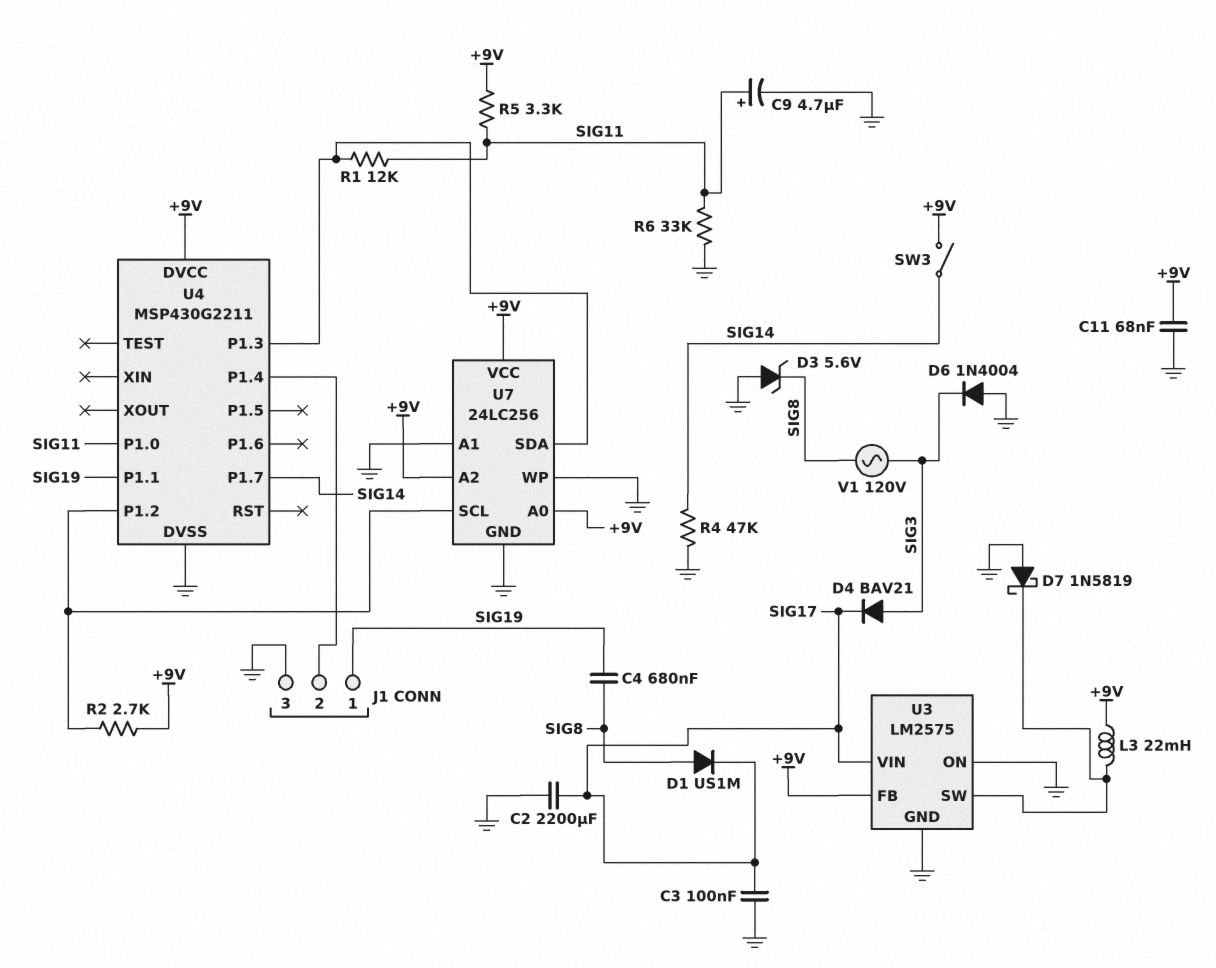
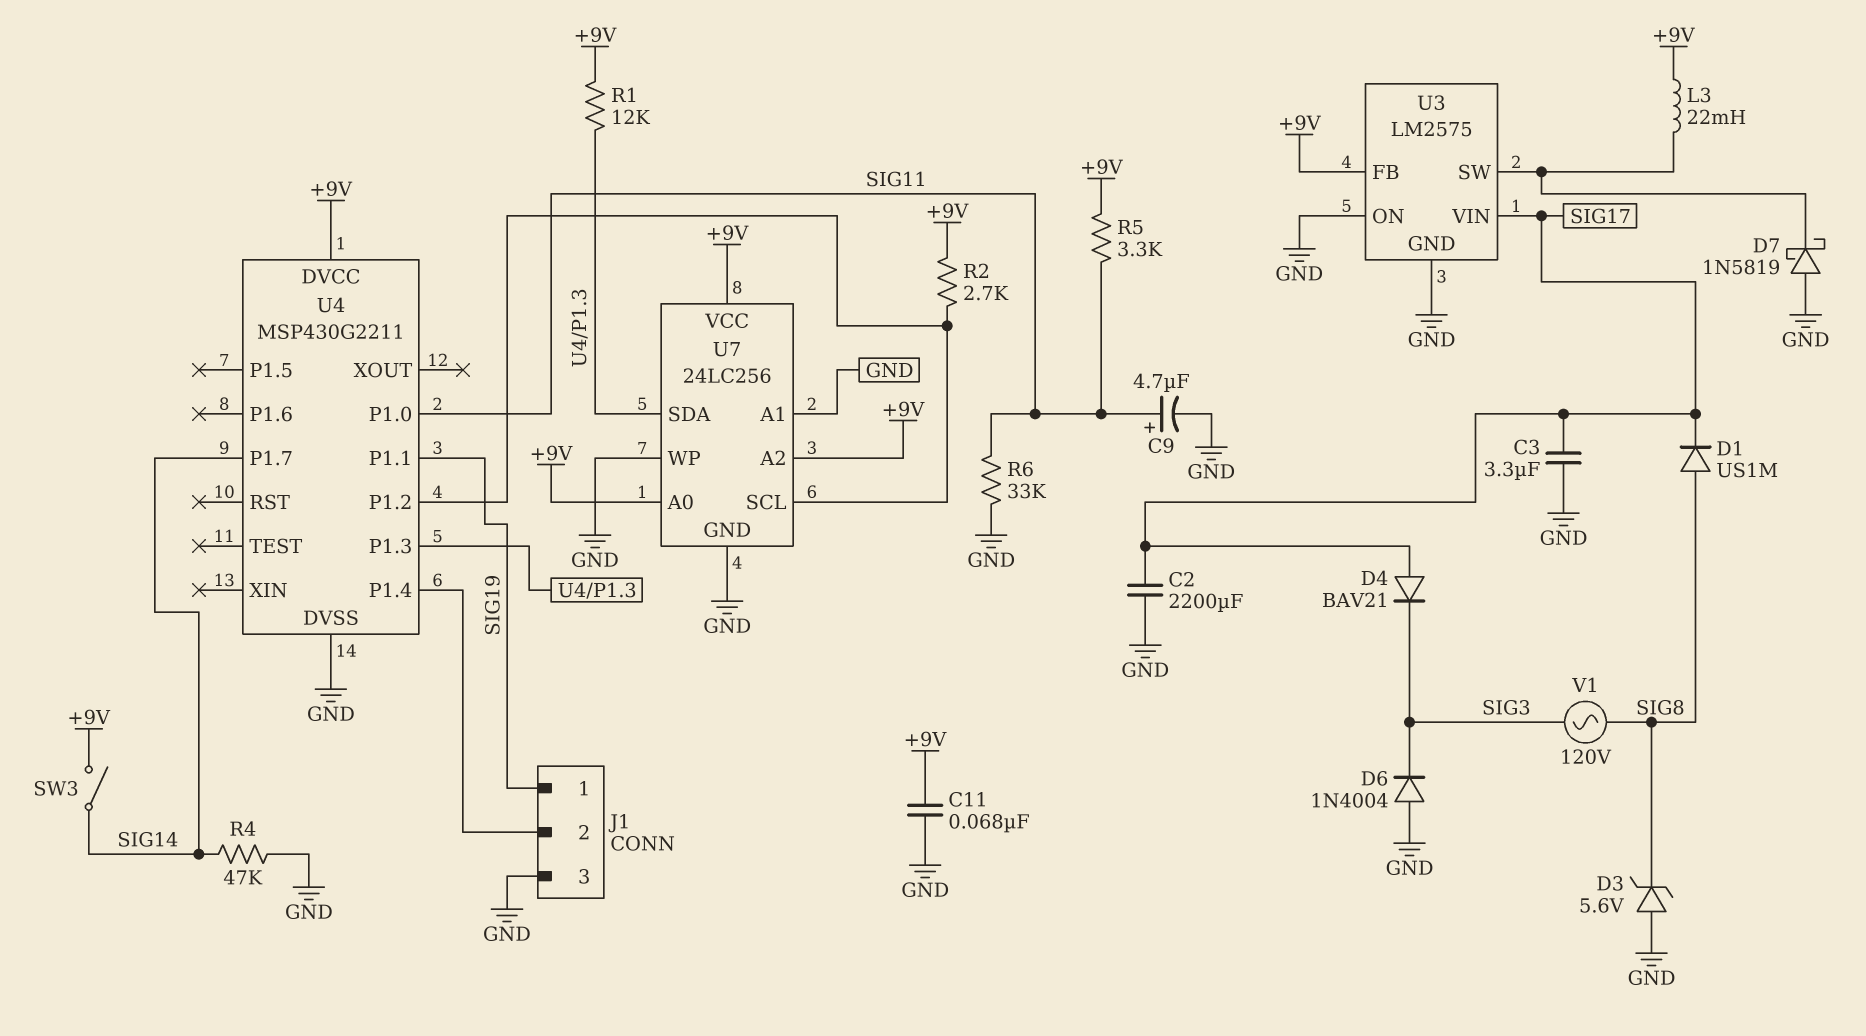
C3: 100nF (GND, SIG17) -> 3.3uF (GND, SIG17)
C4: 680nF (SIG8, SIG19) -> none
D4: diode BAV21 (A SIG3, K SIG17) -> diode BAV21 (A SIG17, K SIG3)
R1: 12k (SIG11, U4/P1.3) -> 12k (+9V, U4/P1.3)

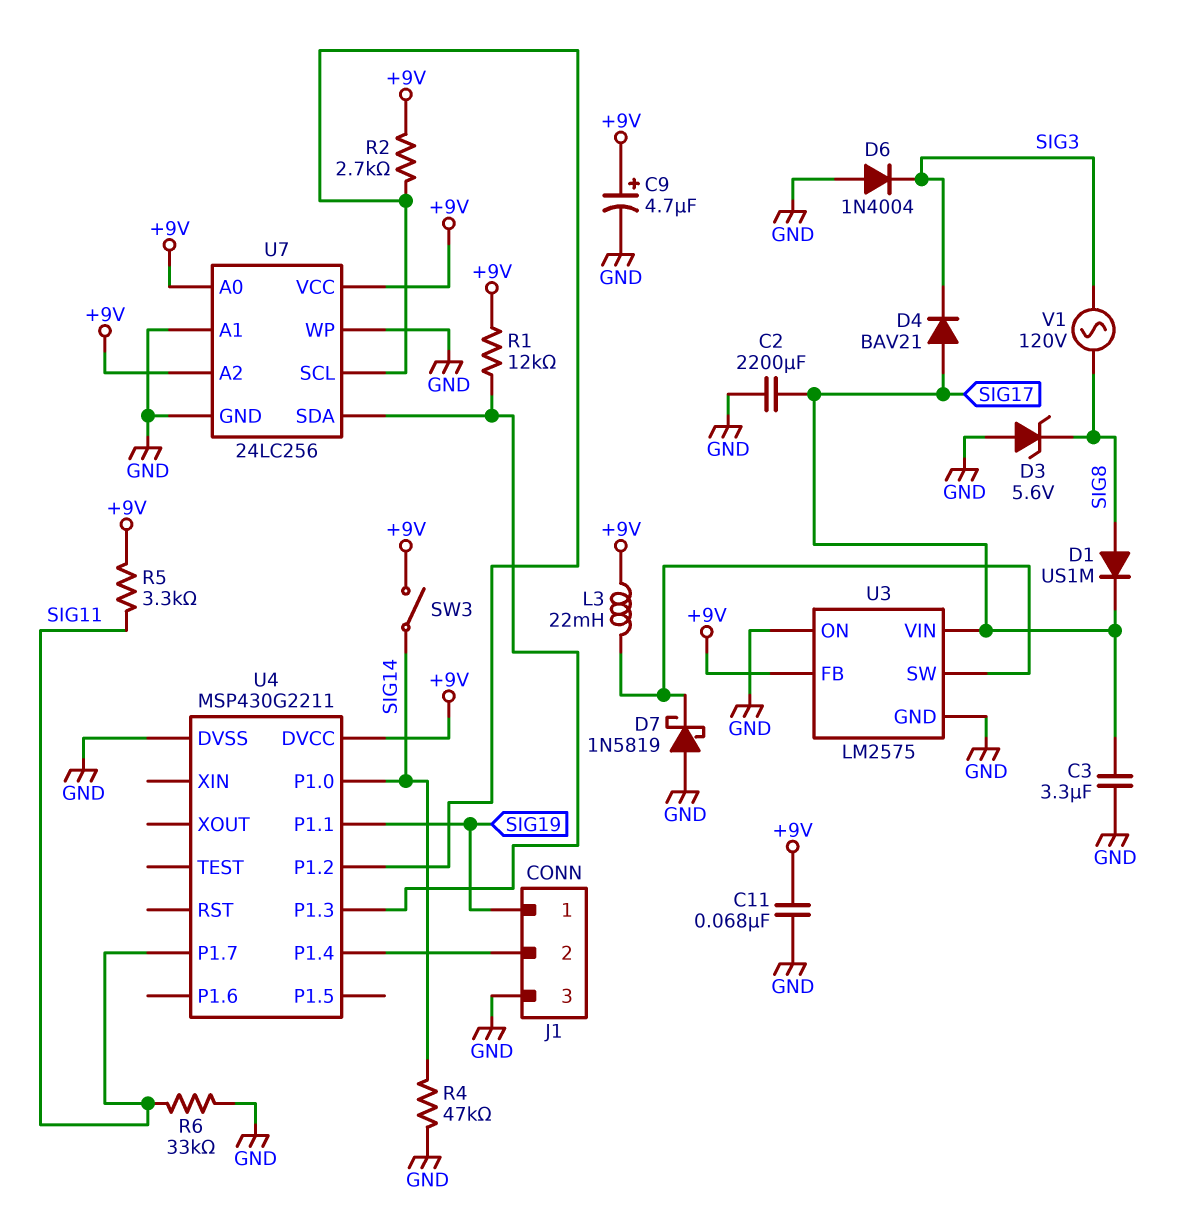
C9: 4.7uF (plus SIG11, minus GND) -> 4.7uF (plus +9V, minus GND)
U4 pin P1.0: SIG11 -> SIG14
U4 pin P1.7: SIG14 -> SIG11

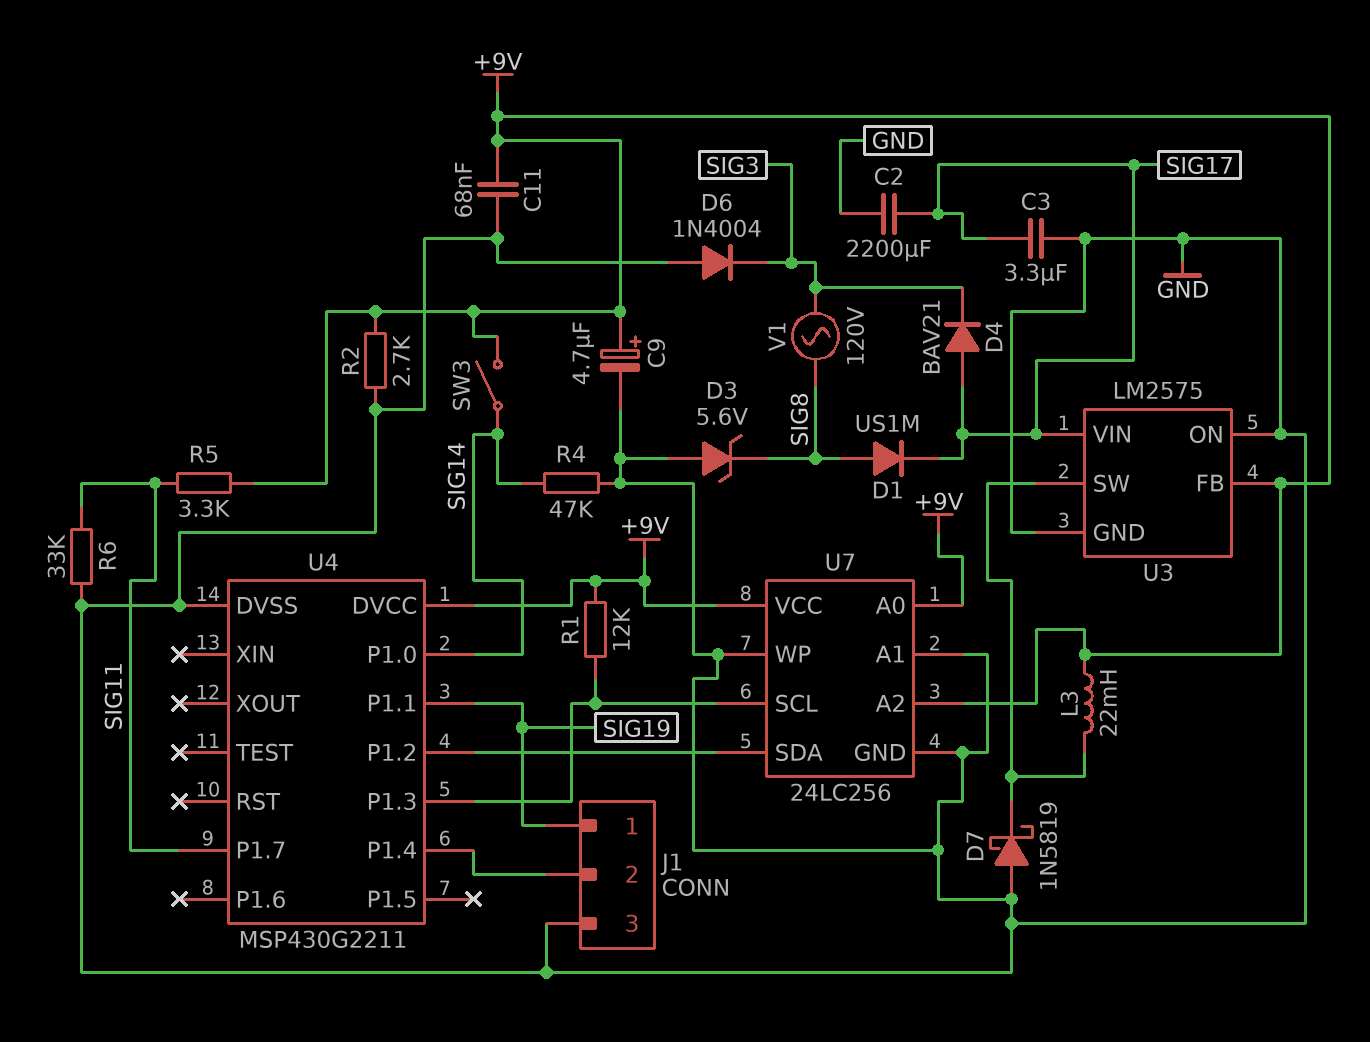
R2: 2.7k (+9V, U4/P1.2) -> 2.7k (+9V, GND)
U7 pin SCL: U4/P1.2 -> U4/P1.3
U7 pin SDA: U4/P1.3 -> U4/P1.2

